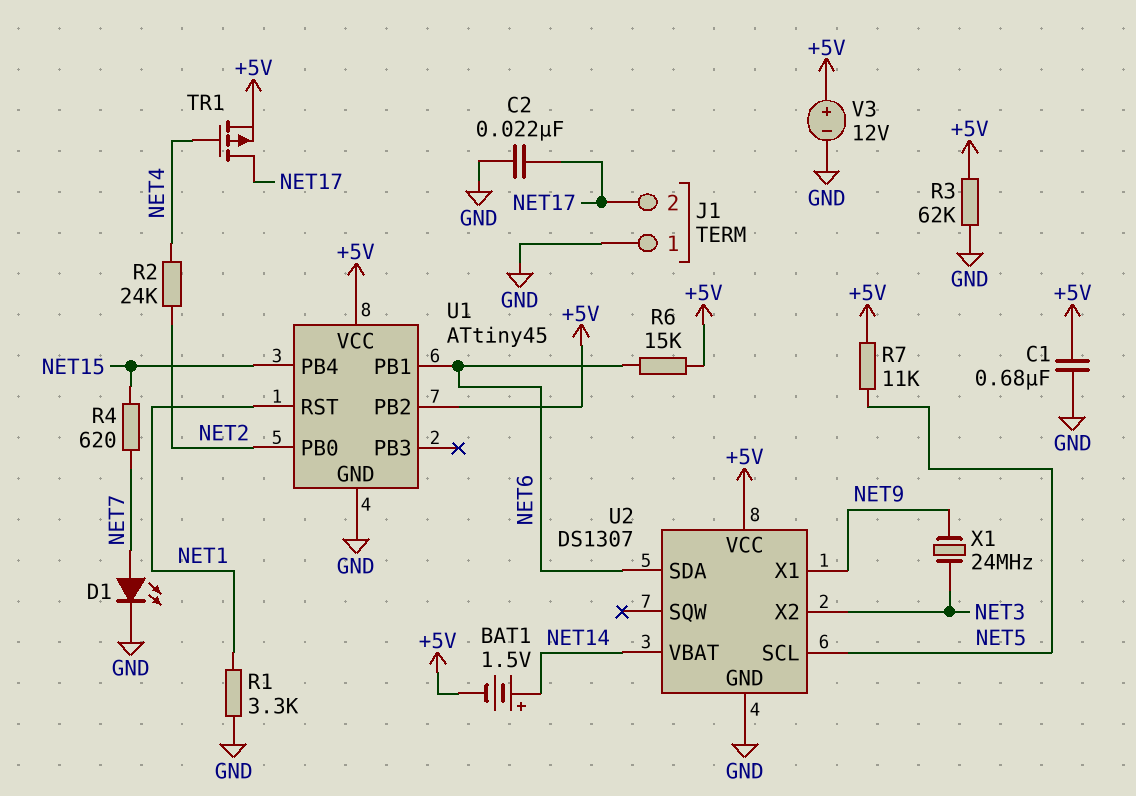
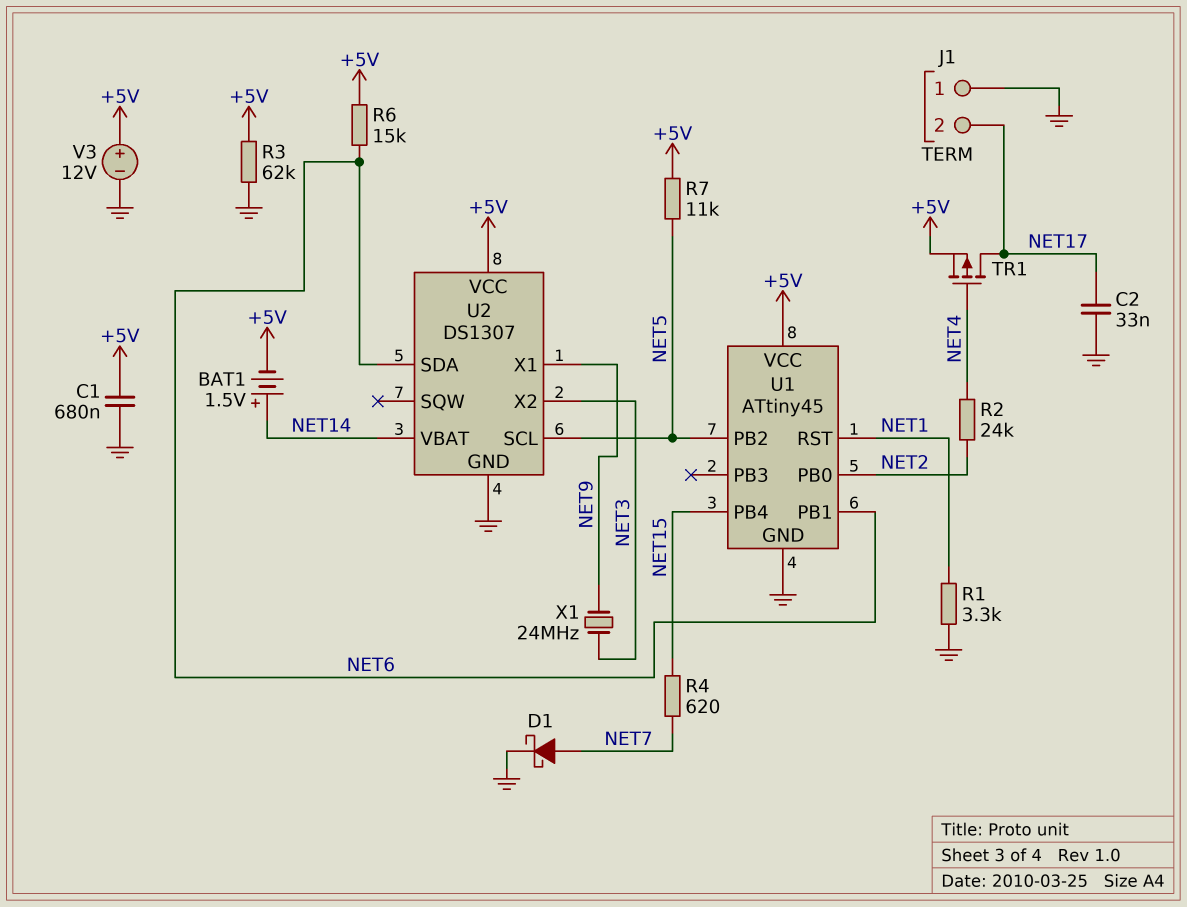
C2: 22nF (GND, NET17) -> 33nF (GND, NET17)
D1: LED (A NET7, K GND) -> schottky (A NET7, K GND)
U1 pin PB2: +5V -> NET5

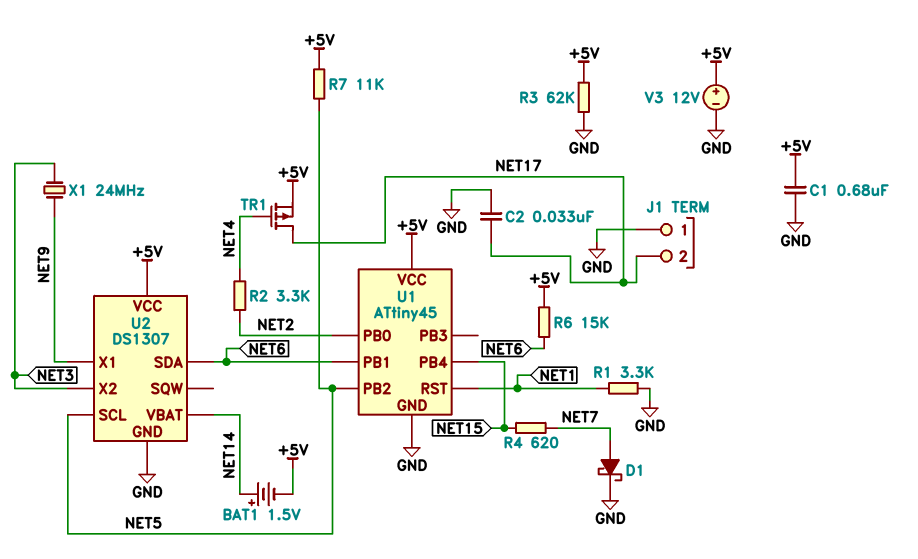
R2: 24k (NET2, NET4) -> 3.3k (NET2, NET4)

